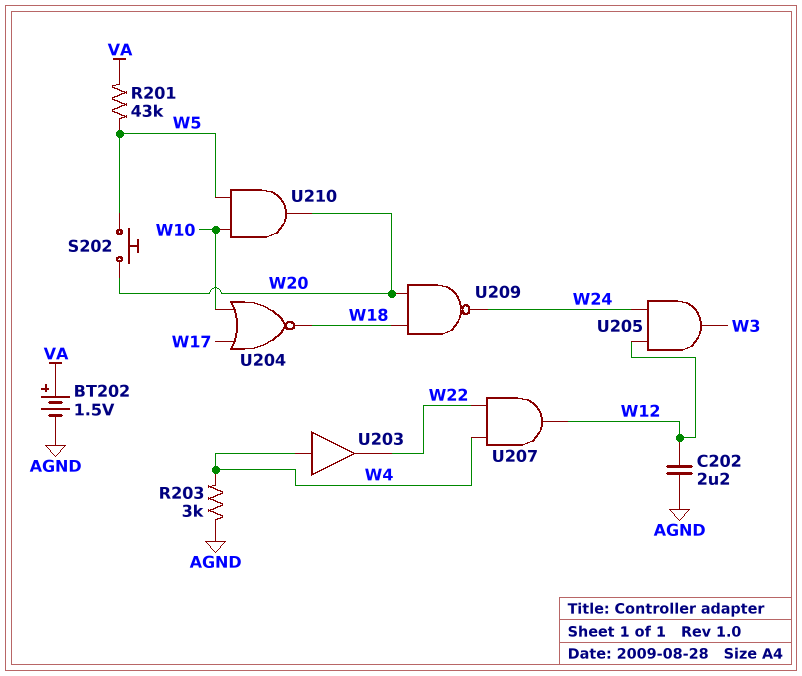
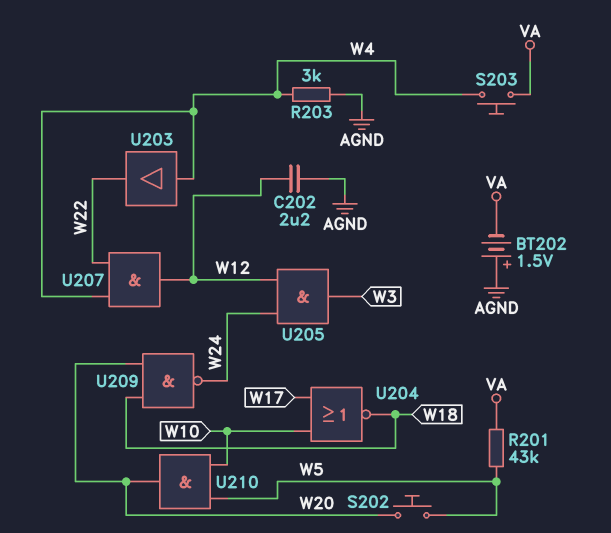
BT202: 1.5V (plus VA, minus AGND) -> 1.5V (plus AGND, minus VA)
S203: none -> button (VA, W4)

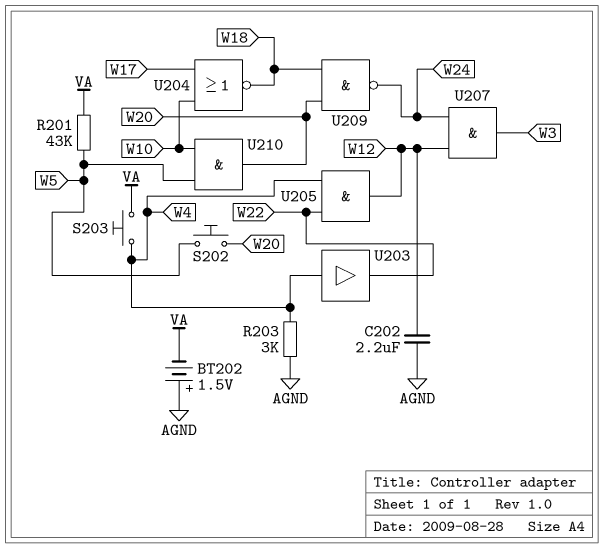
U205: AND (in W12, in W24, out W3) -> AND (in W4, in W22, out W12)
U207: AND (in W4, in W22, out W12) -> AND (in W12, in W24, out W3)

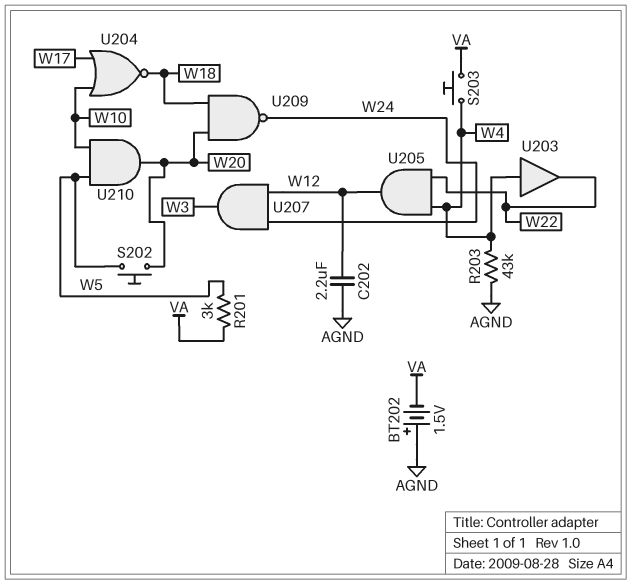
R201: 43k (VA, W5) -> 3k (VA, W5)
R203: 3k (AGND, W4) -> 43k (AGND, W4)

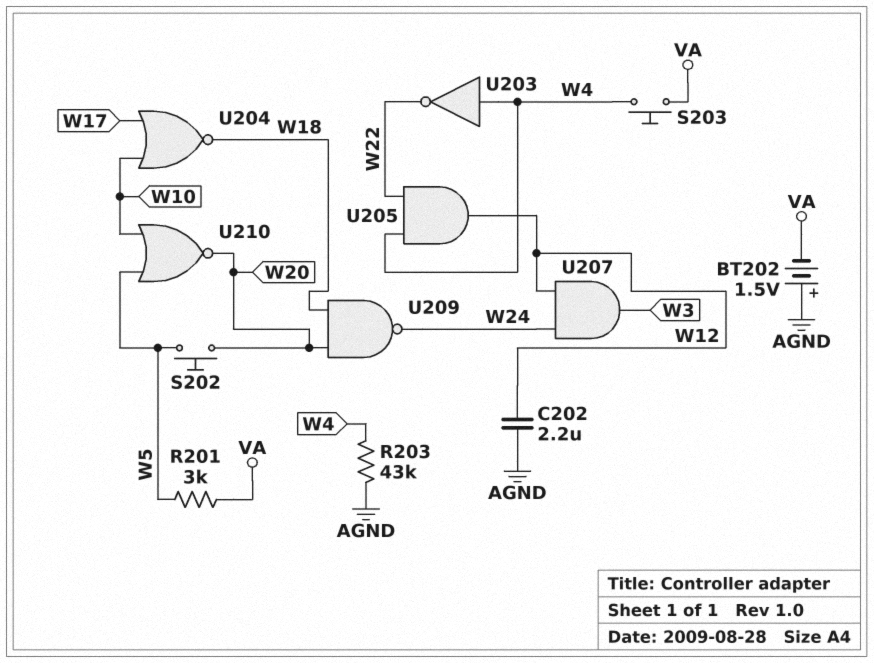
U203: buffer (in W4, out W22) -> NOT (in W4, out W22)
U210: AND (in W5, in W10, out W20) -> NOR (in W5, in W10, out W20)

